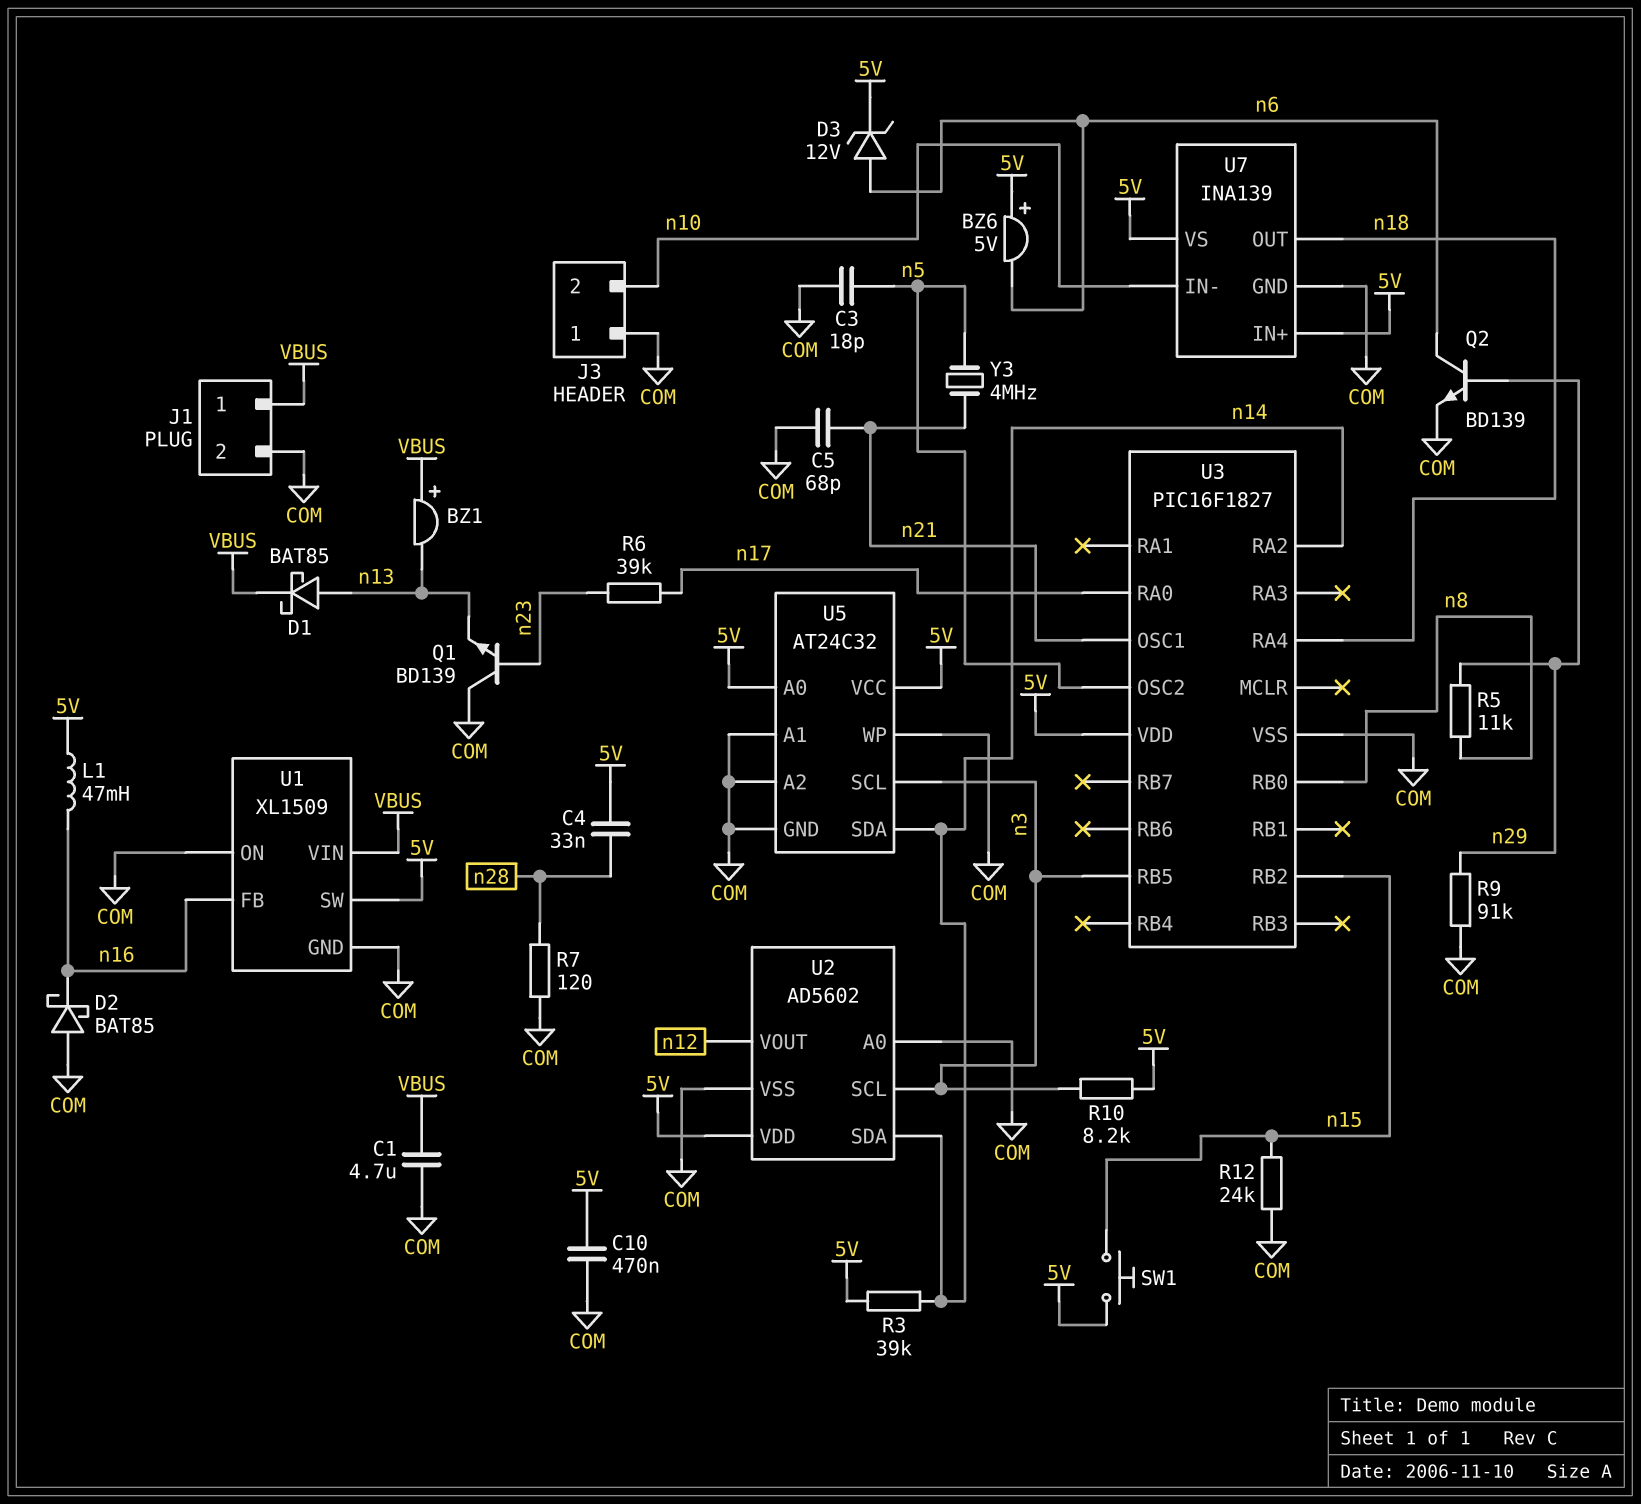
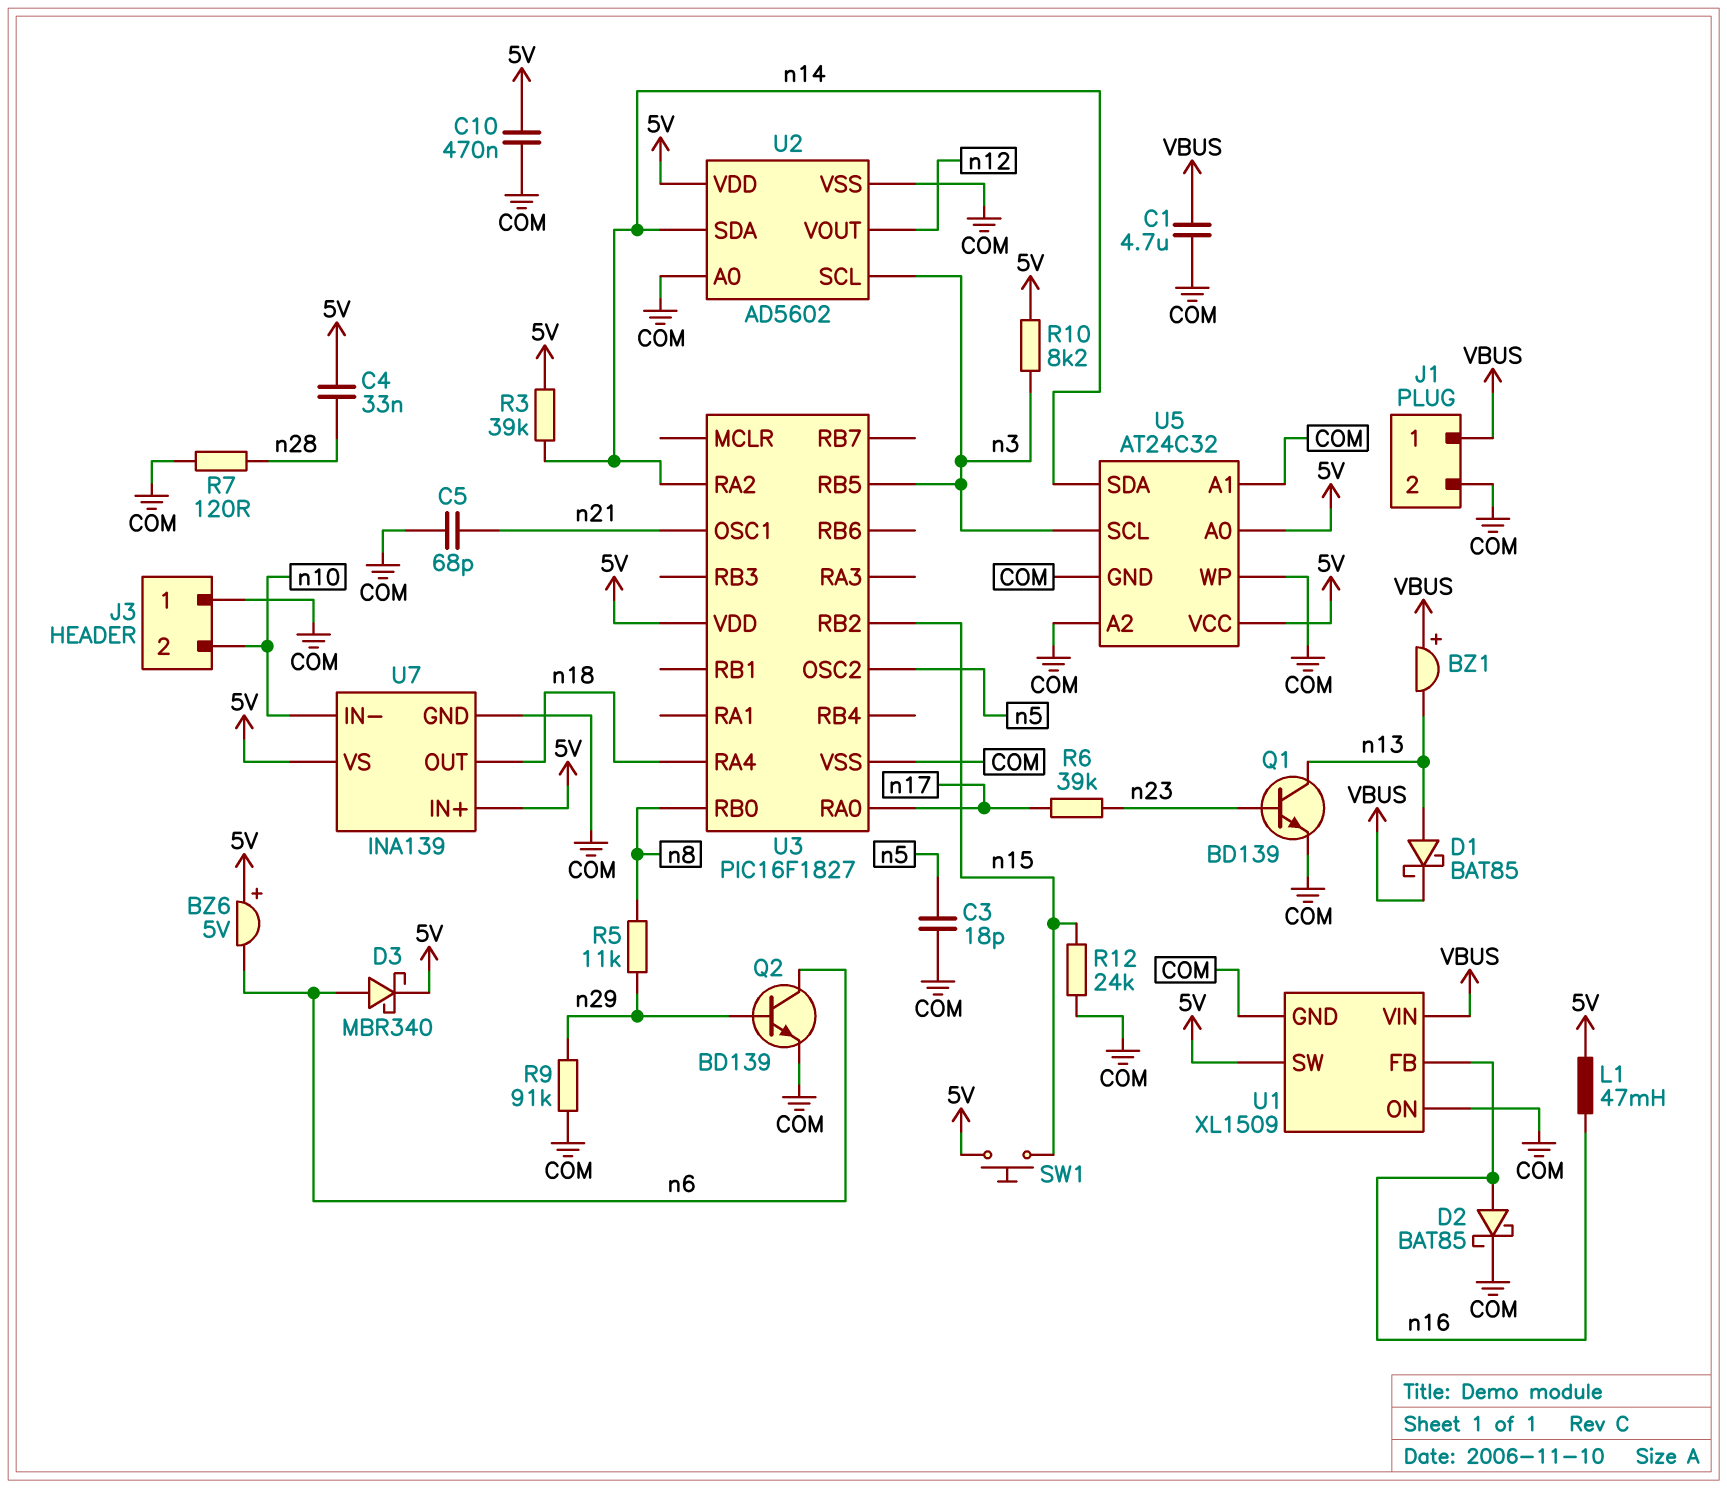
D2: schottky BAT85 (A COM, K n16) -> schottky BAT85 (A n16, K COM)
D3: zener 12V (A n6, K 5V) -> schottky MBR340 (A n6, K 5V)
Q1: NPN BD139 (B n23, C COM, E n13) -> NPN BD139 (B n23, C n13, E COM)
Y3: 4MHz (n5, n21) -> none

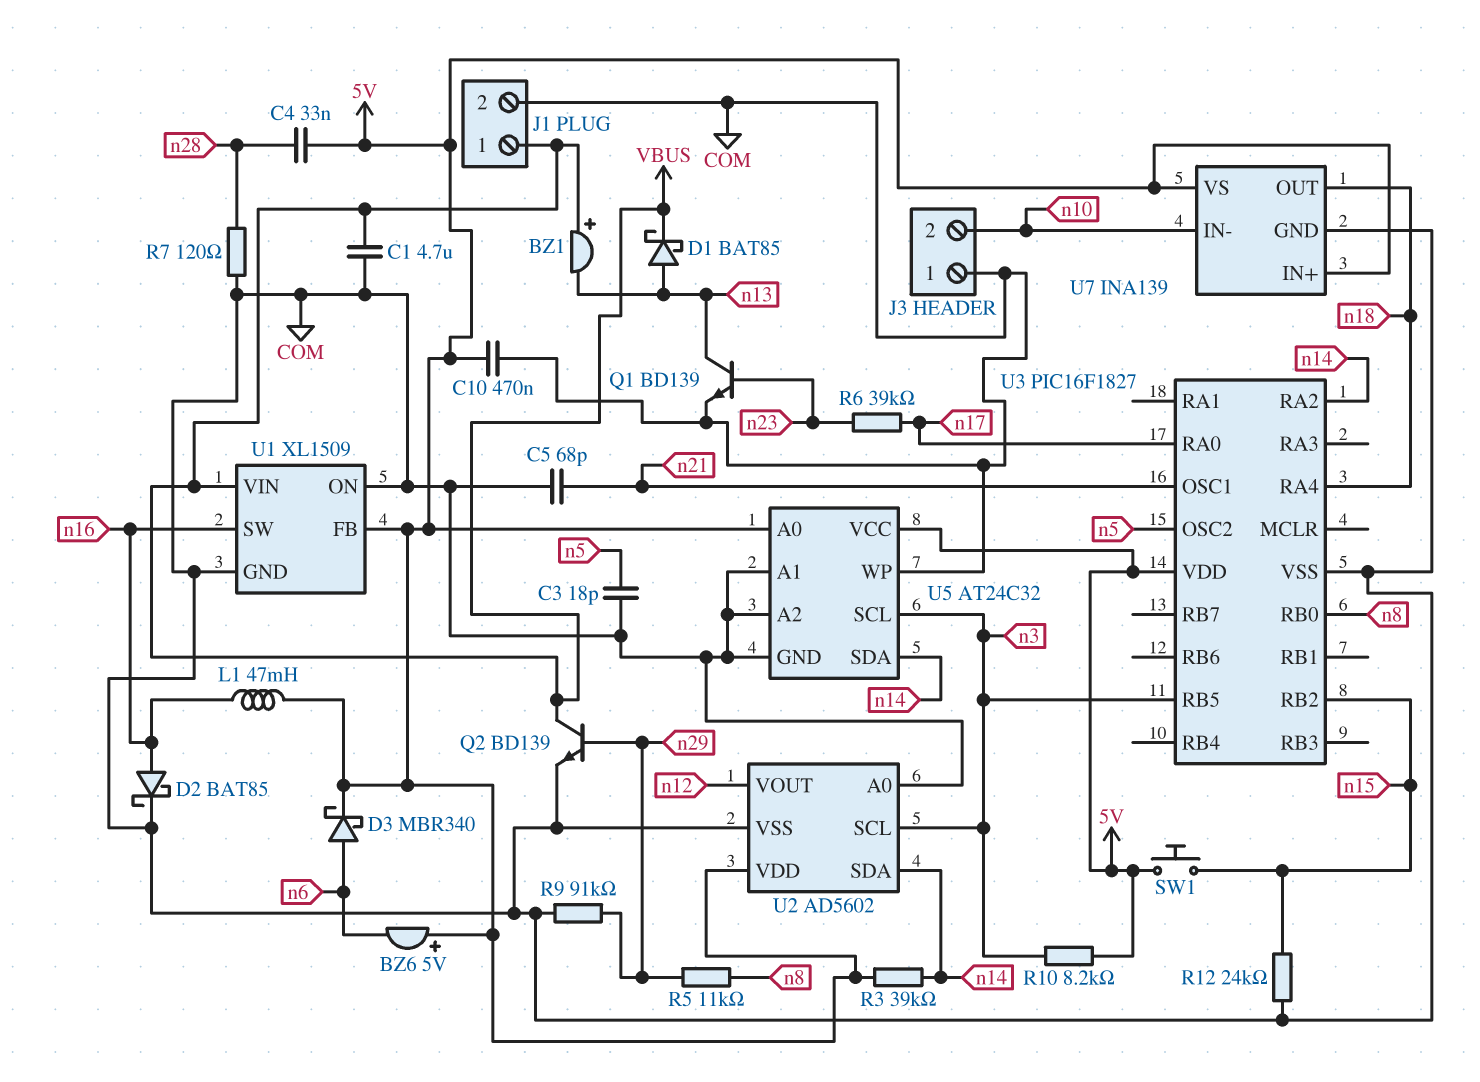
Q2: NPN BD139 (B n29, C n6, E COM) -> NPN BD139 (B n29, C VBUS, E COM)
U1 pin FB: n16 -> 5V
U1 pin SW: 5V -> n16

